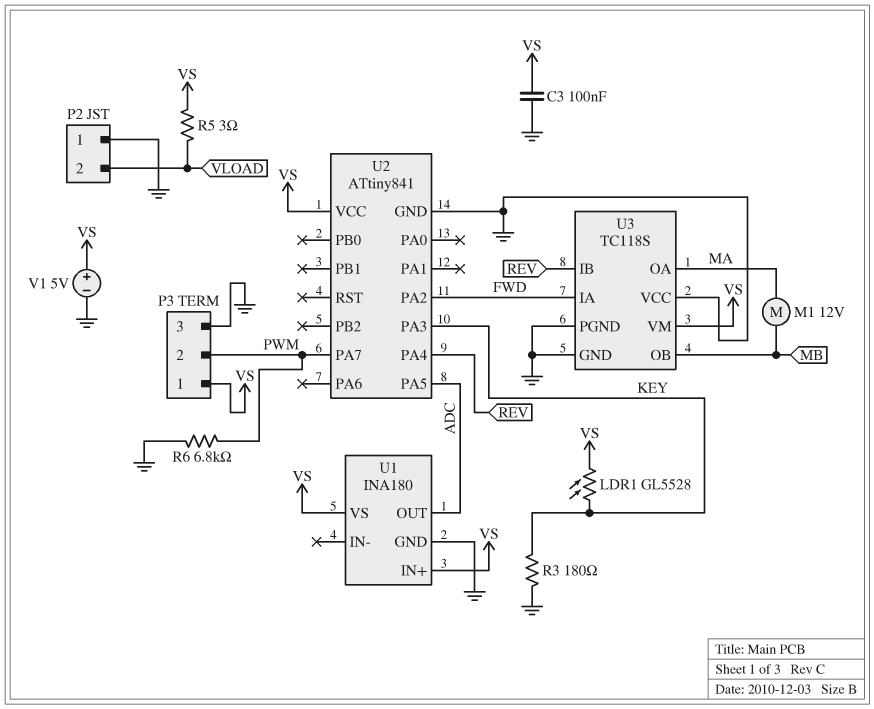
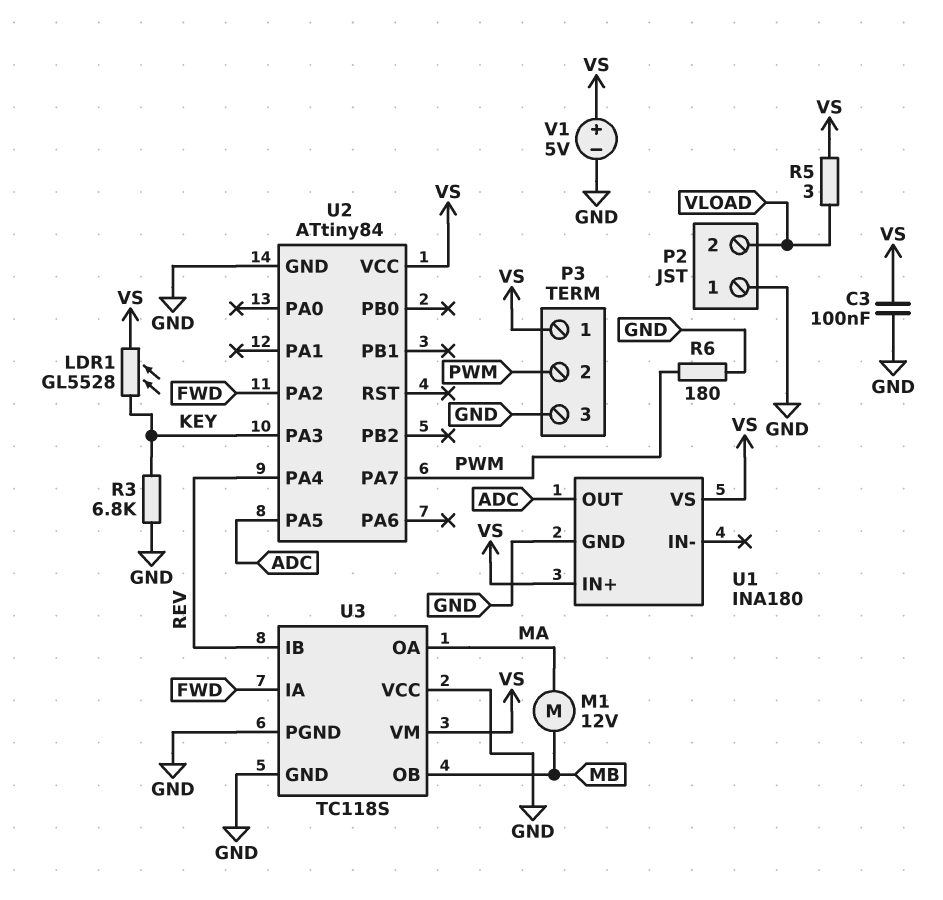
R3: 180 (GND, KEY) -> 6.8k (GND, KEY)
R6: 6.8k (GND, PWM) -> 180 (GND, PWM)
U2: ATtiny841 -> ATtiny84

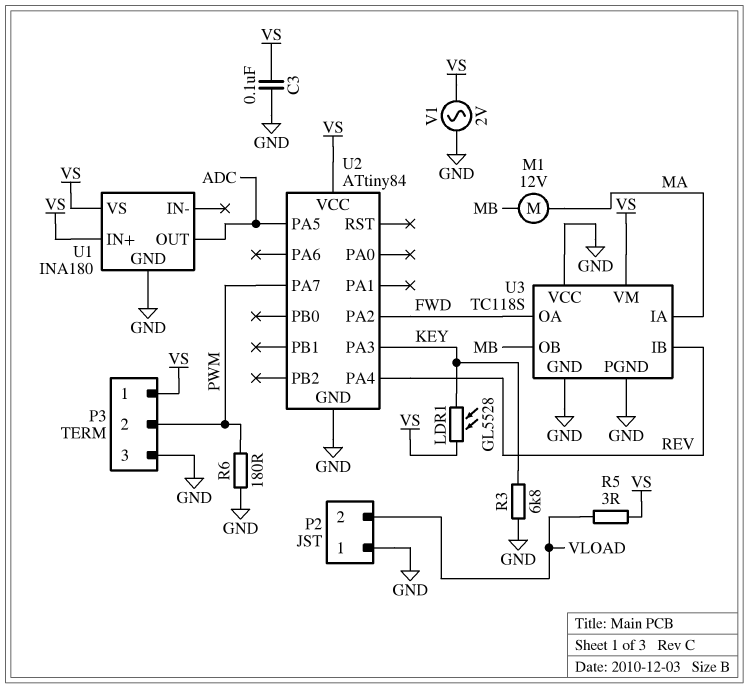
U3 pin IA: FWD -> MA
U3 pin OA: MA -> FWD
V1: 5V (plus VS, minus GND) -> AC 2V (GND, VS)

